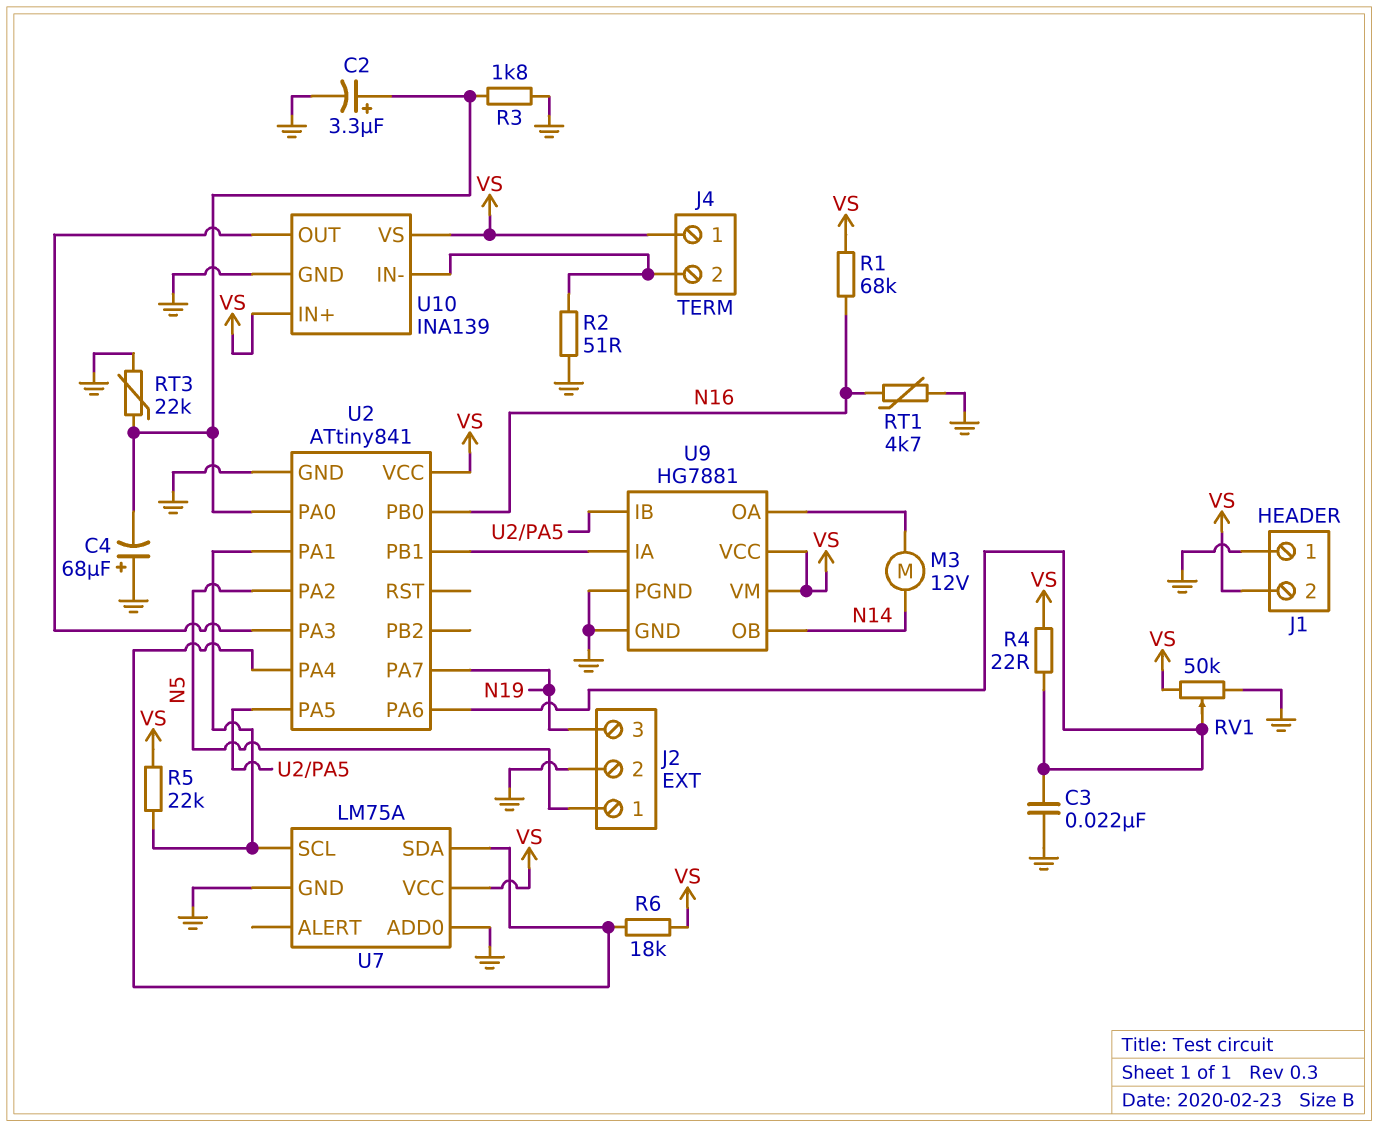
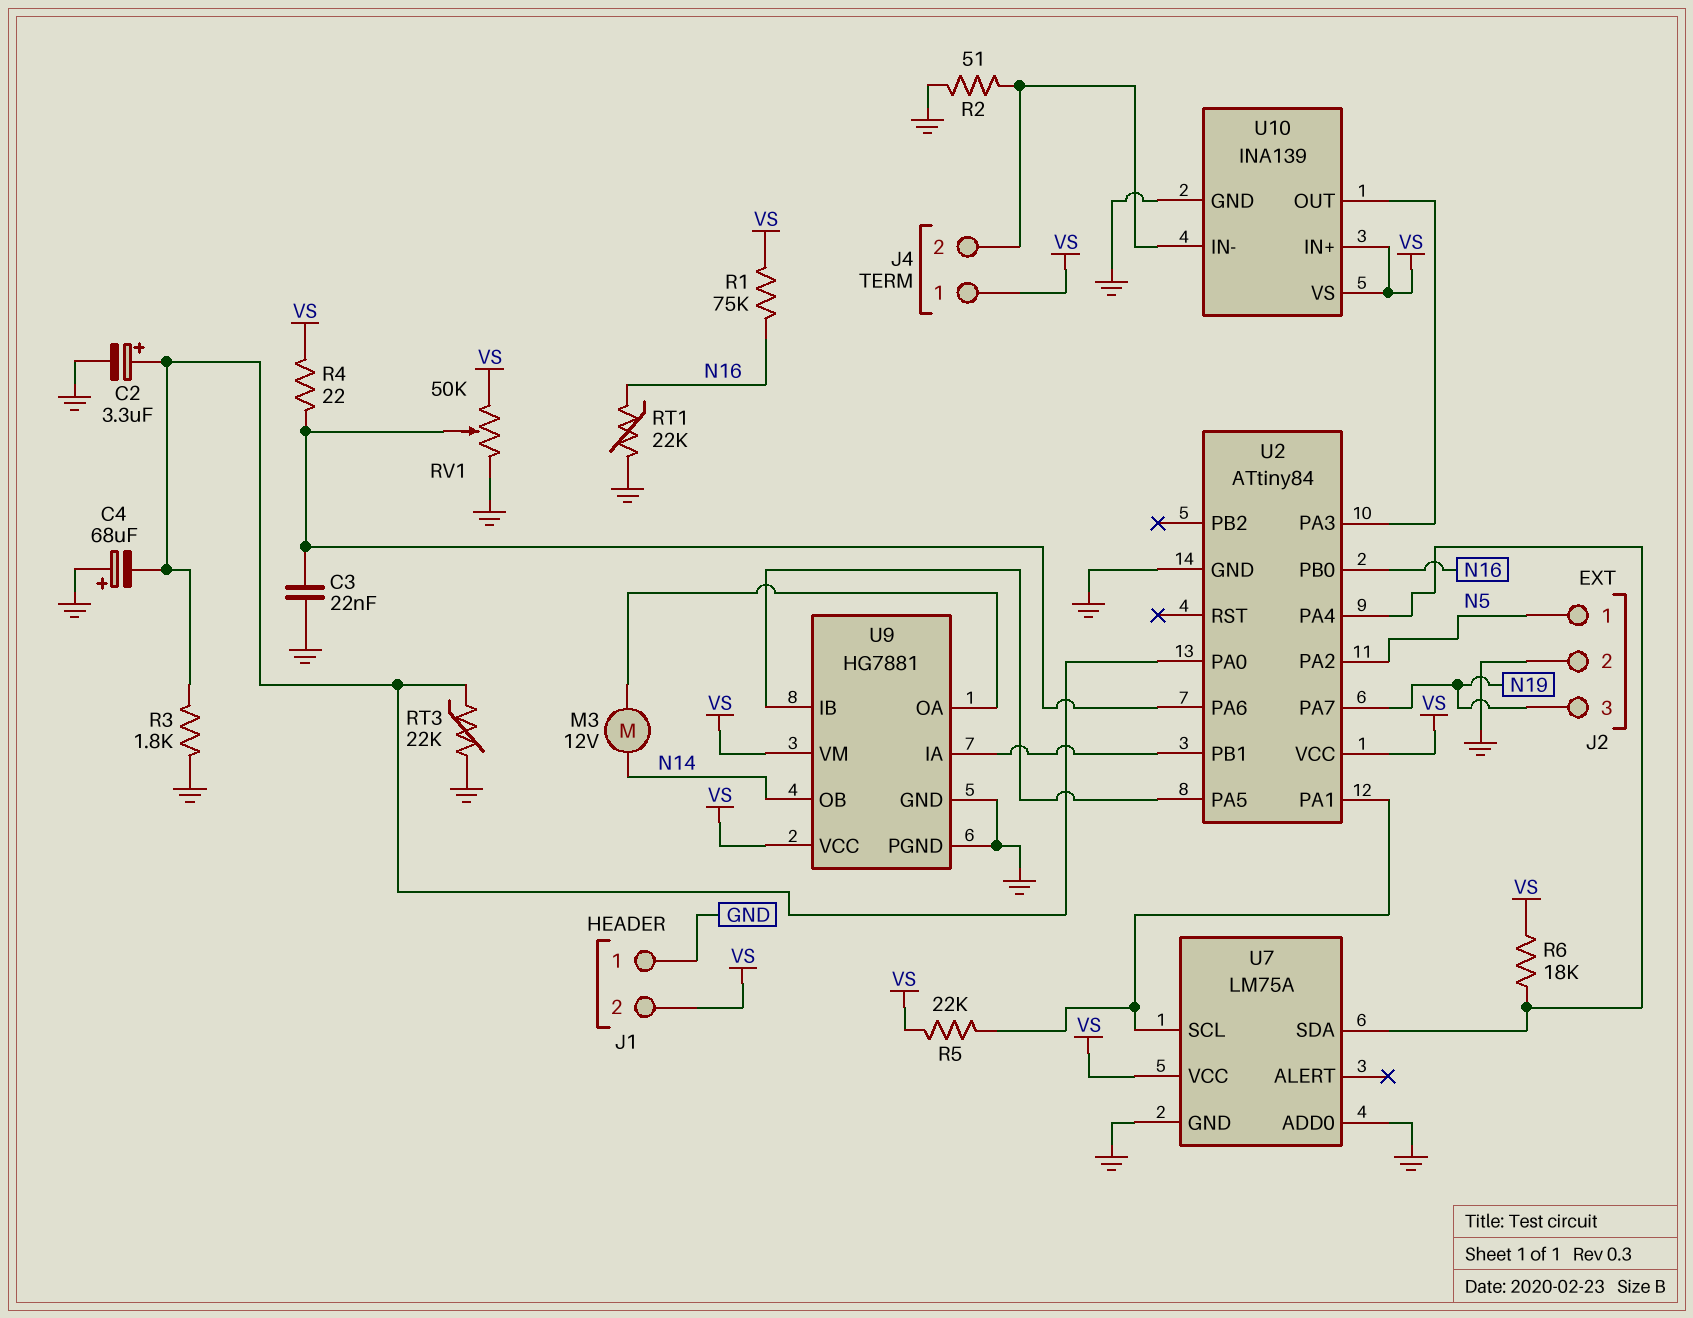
R1: 68k (N16, VS) -> 75k (N16, VS)
RT1: 4.7k (GND, N16) -> 22k (GND, N16)
U2: ATtiny841 -> ATtiny84

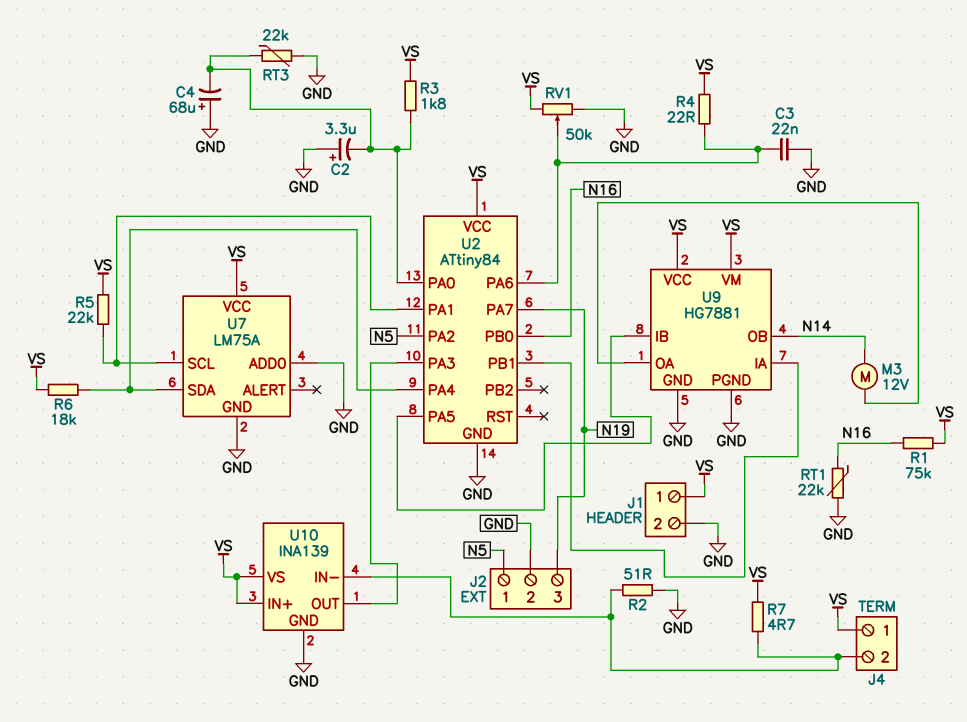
C2: 3.3uF (plus U2/PA0, minus GND) -> 3.3uF (plus GND, minus U2/PA0)
J1 pin 1: GND -> VS
J1 pin 2: VS -> GND
R3: 1.8k (GND, U2/PA0) -> 1.8k (U2/PA0, VS)
R7: none -> 4.7 (J4/2, VS)

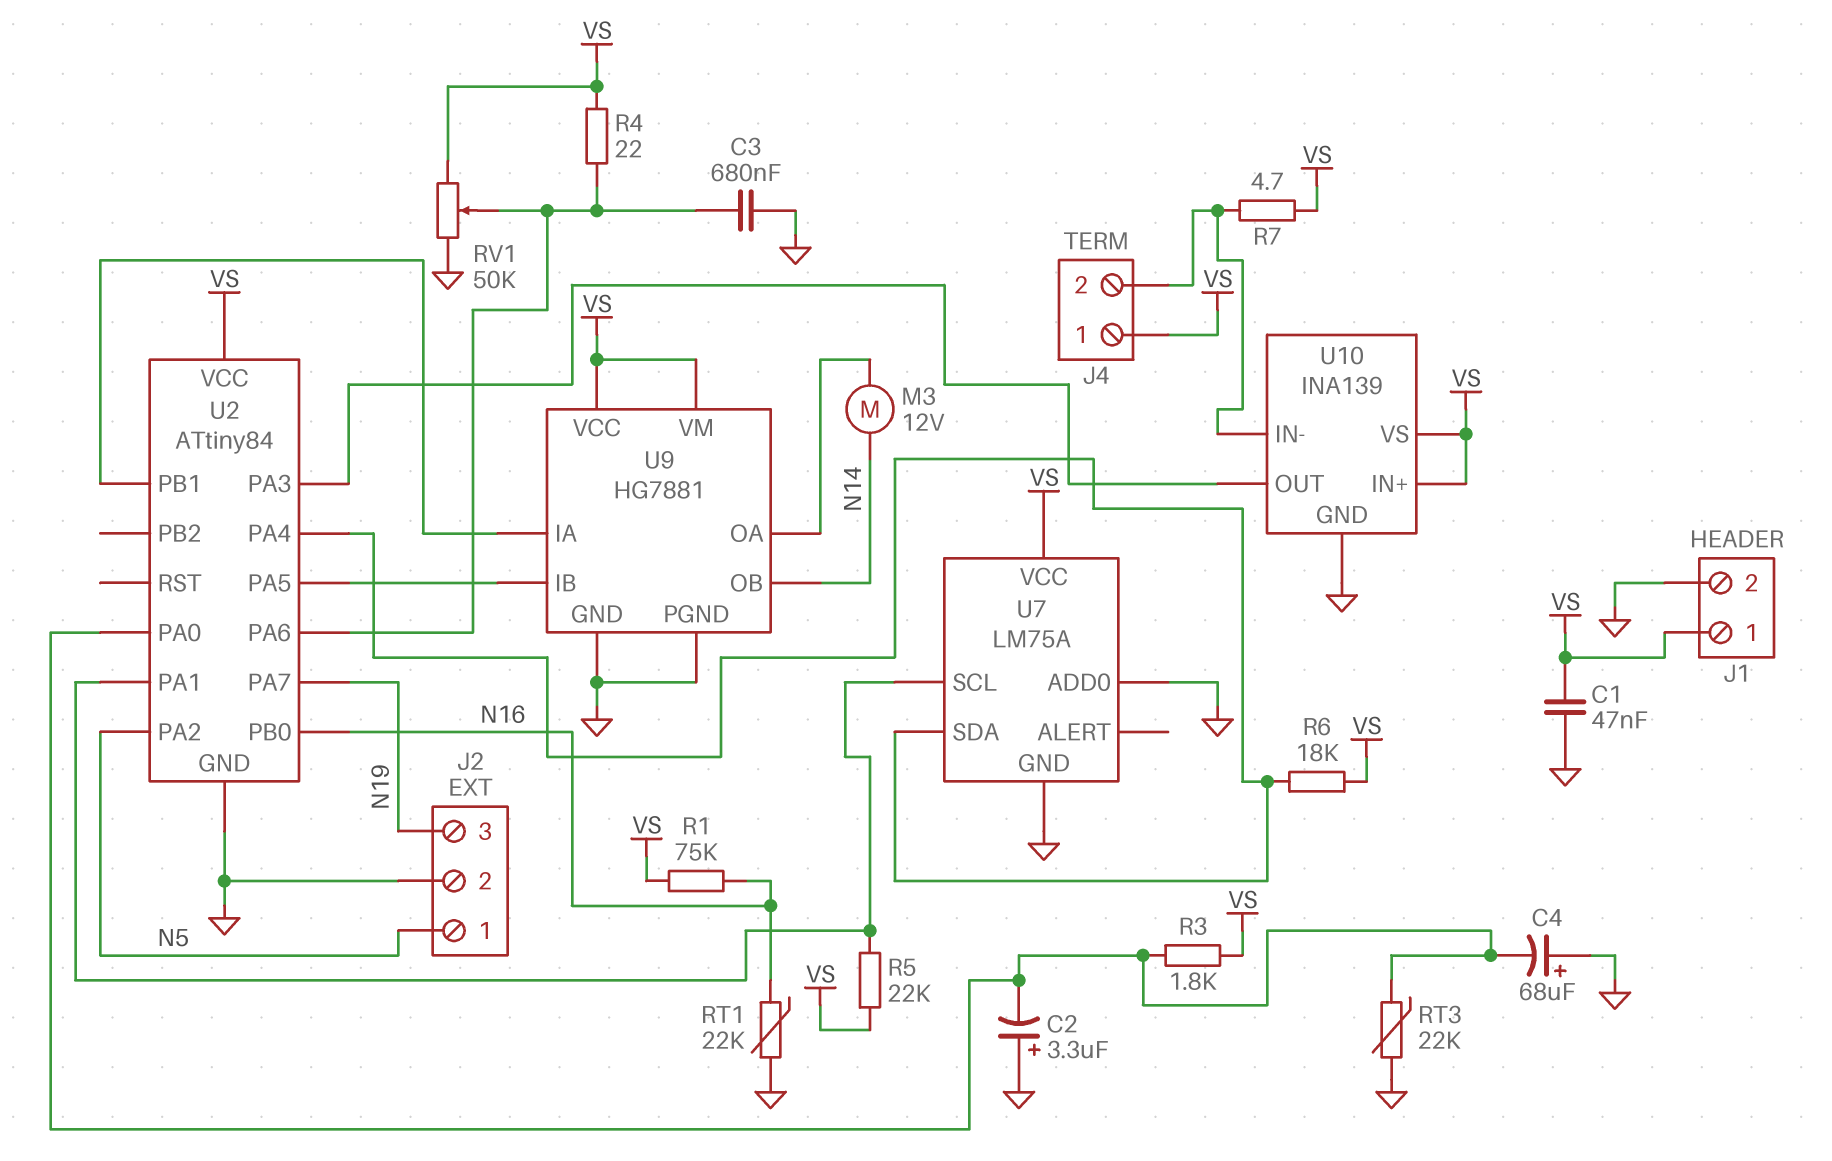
C1: none -> 47nF (GND, VS)
C3: 22nF (GND, U2/PA6) -> 680nF (GND, U2/PA6)
R2: 51 (GND, J4/2) -> none

